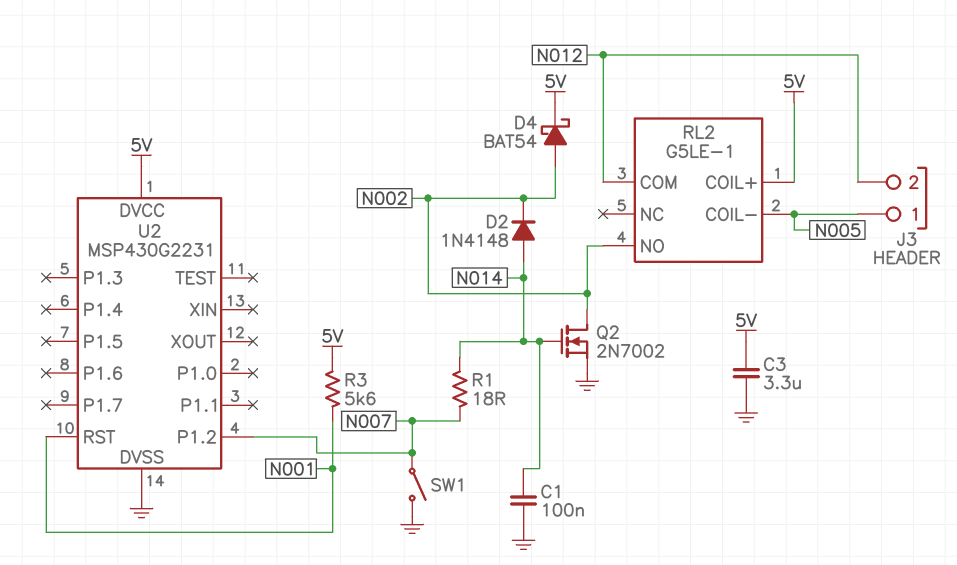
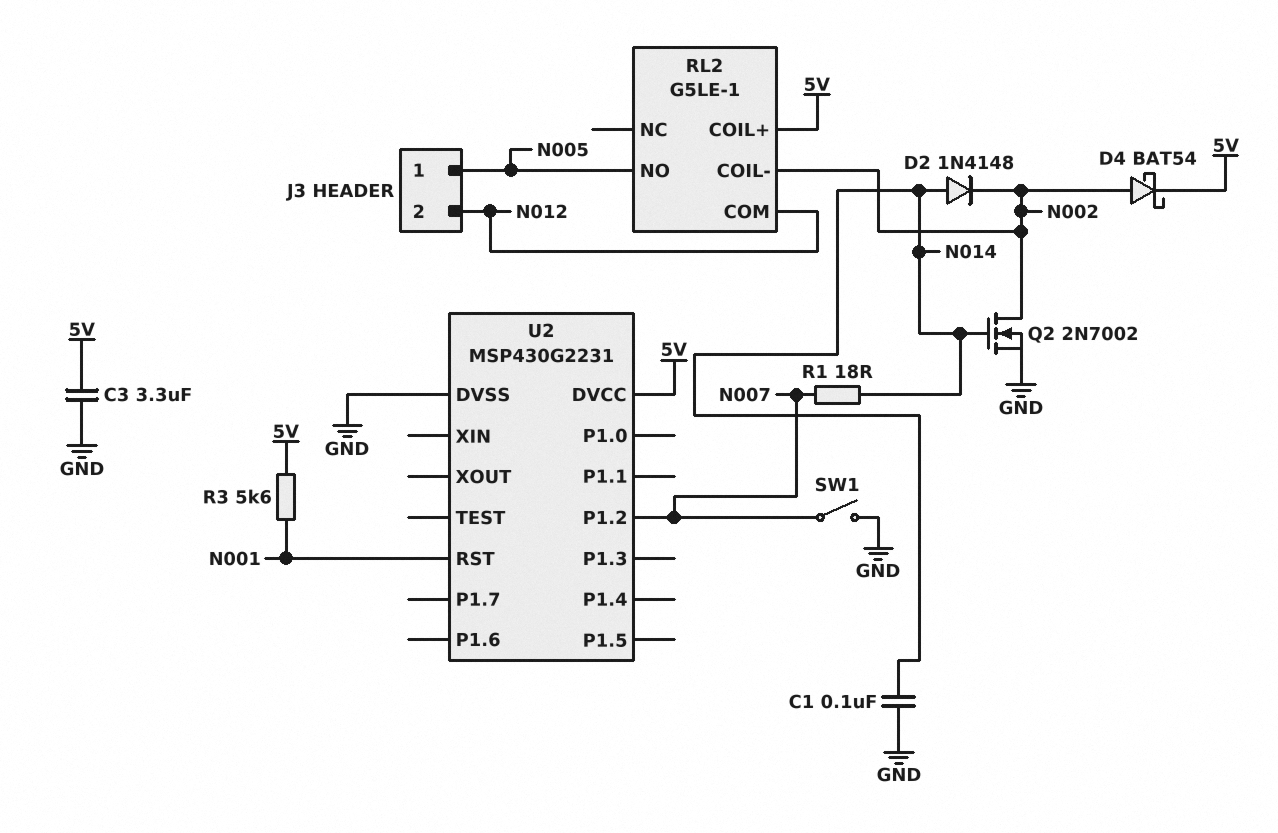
RL2 pin COIL-: N005 -> N002
RL2 pin NO: N002 -> N005

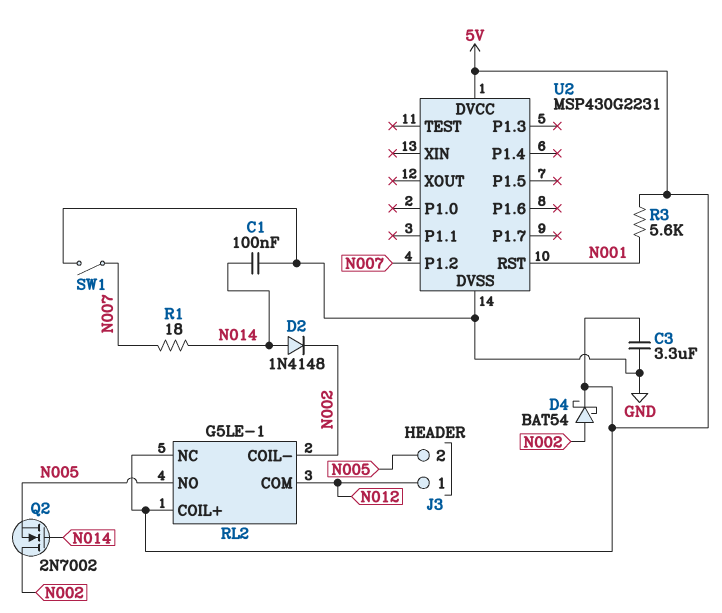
J3 pin 1: N005 -> N012
J3 pin 2: N012 -> N005
Q2: NMOS 2N7002 (G N014, D N002, S GND) -> NMOS 2N7002 (G N014, D N002, S N005)
RL2 pin NC: none -> 5V

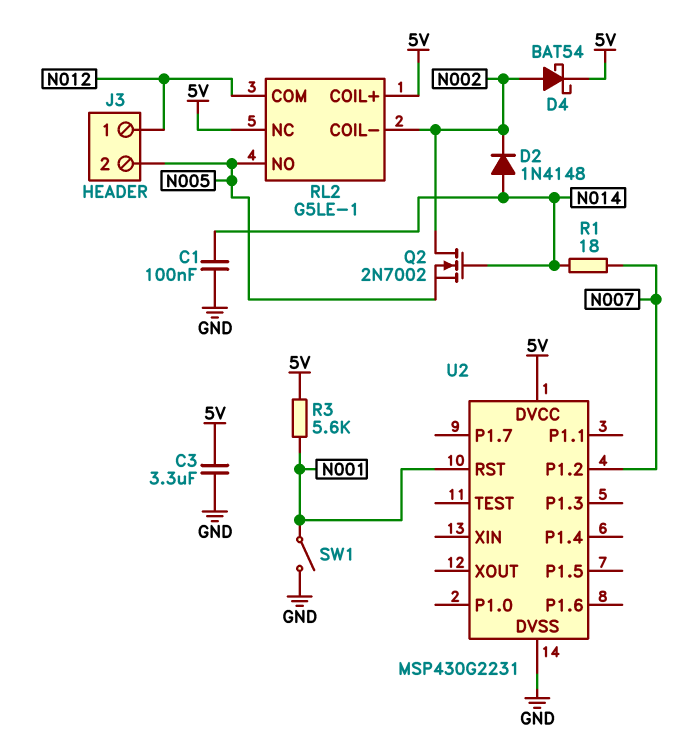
SW1: switch (GND, N007) -> switch (GND, N001)

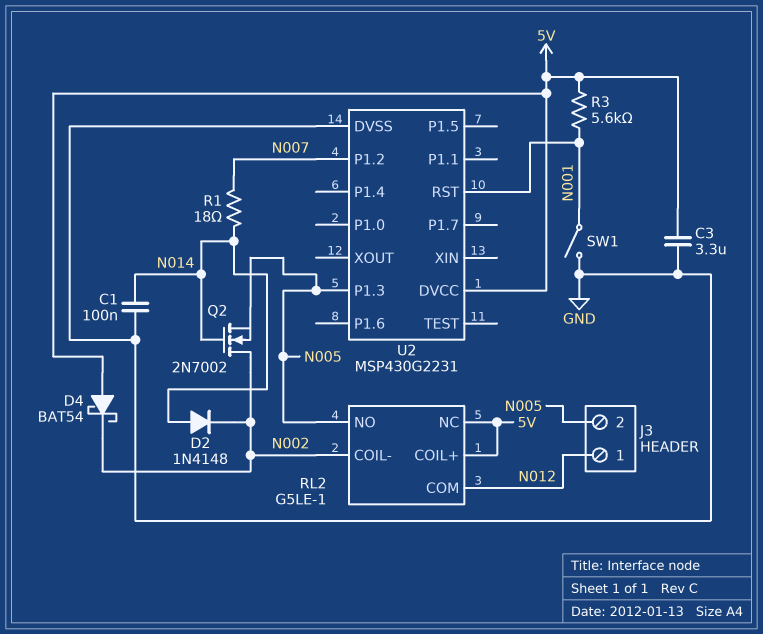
D4: schottky BAT54 (A N002, K 5V) -> schottky BAT54 (A 5V, K N002)
U2 pin P1.3: none -> N005

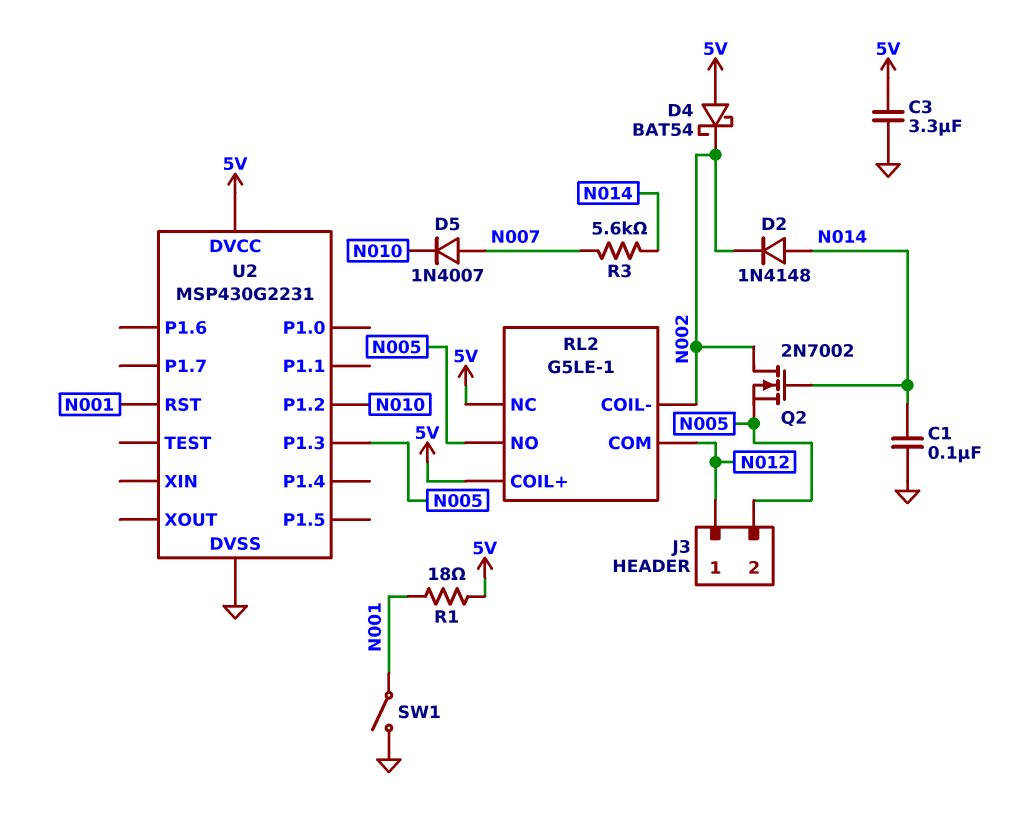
D5: none -> diode 1N4007 (A N007, K N010)
R1: 18 (N007, N014) -> 18 (5V, N001)
R3: 5.6k (5V, N001) -> 5.6k (N007, N014)
U2 pin P1.2: N007 -> N010

